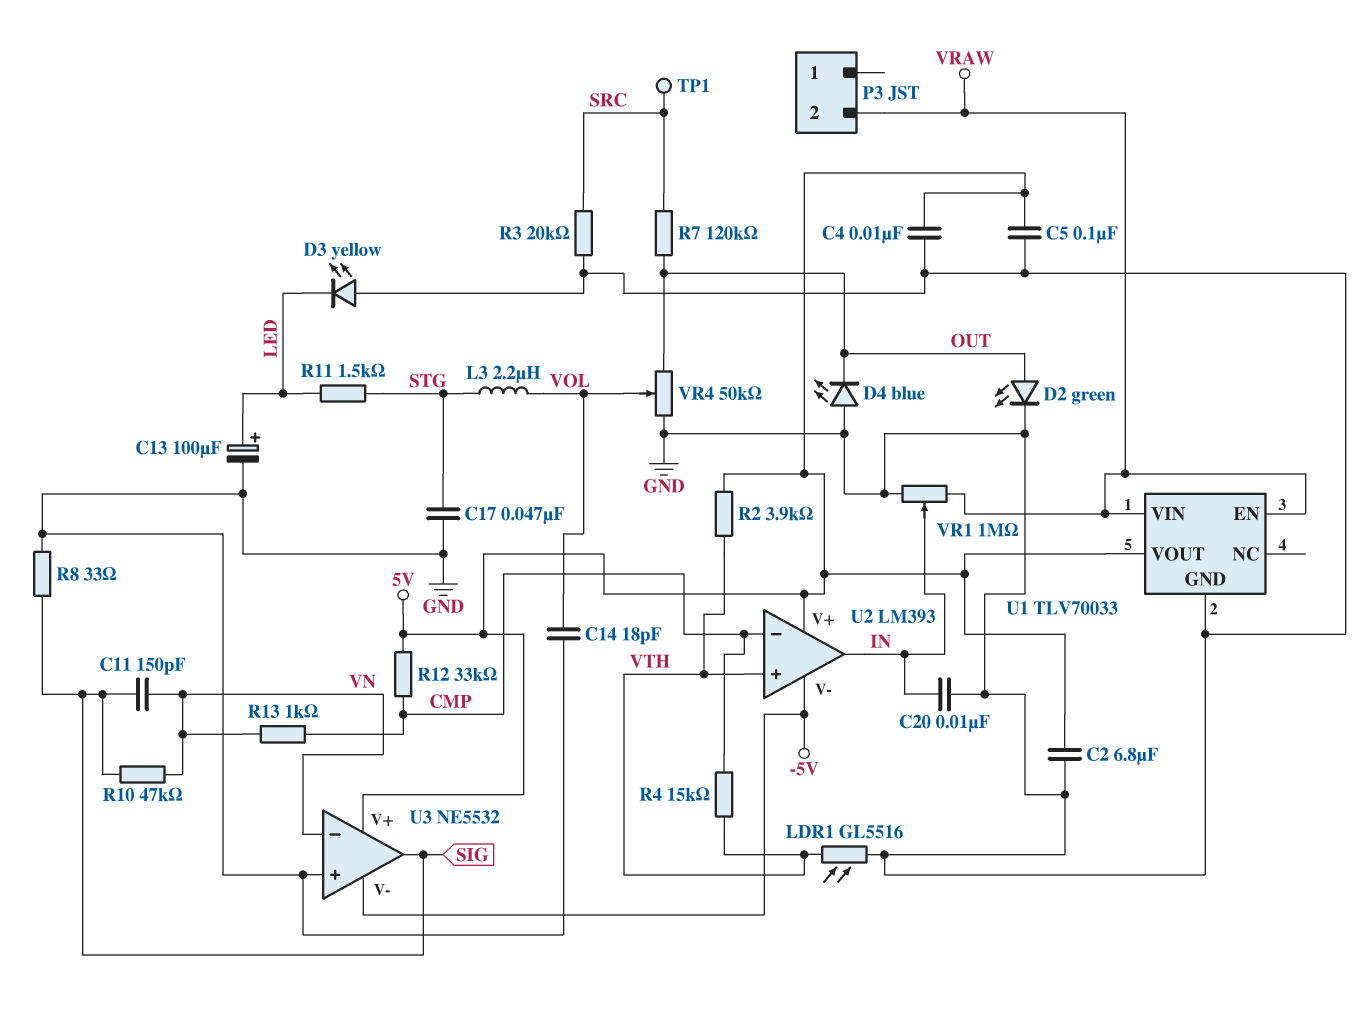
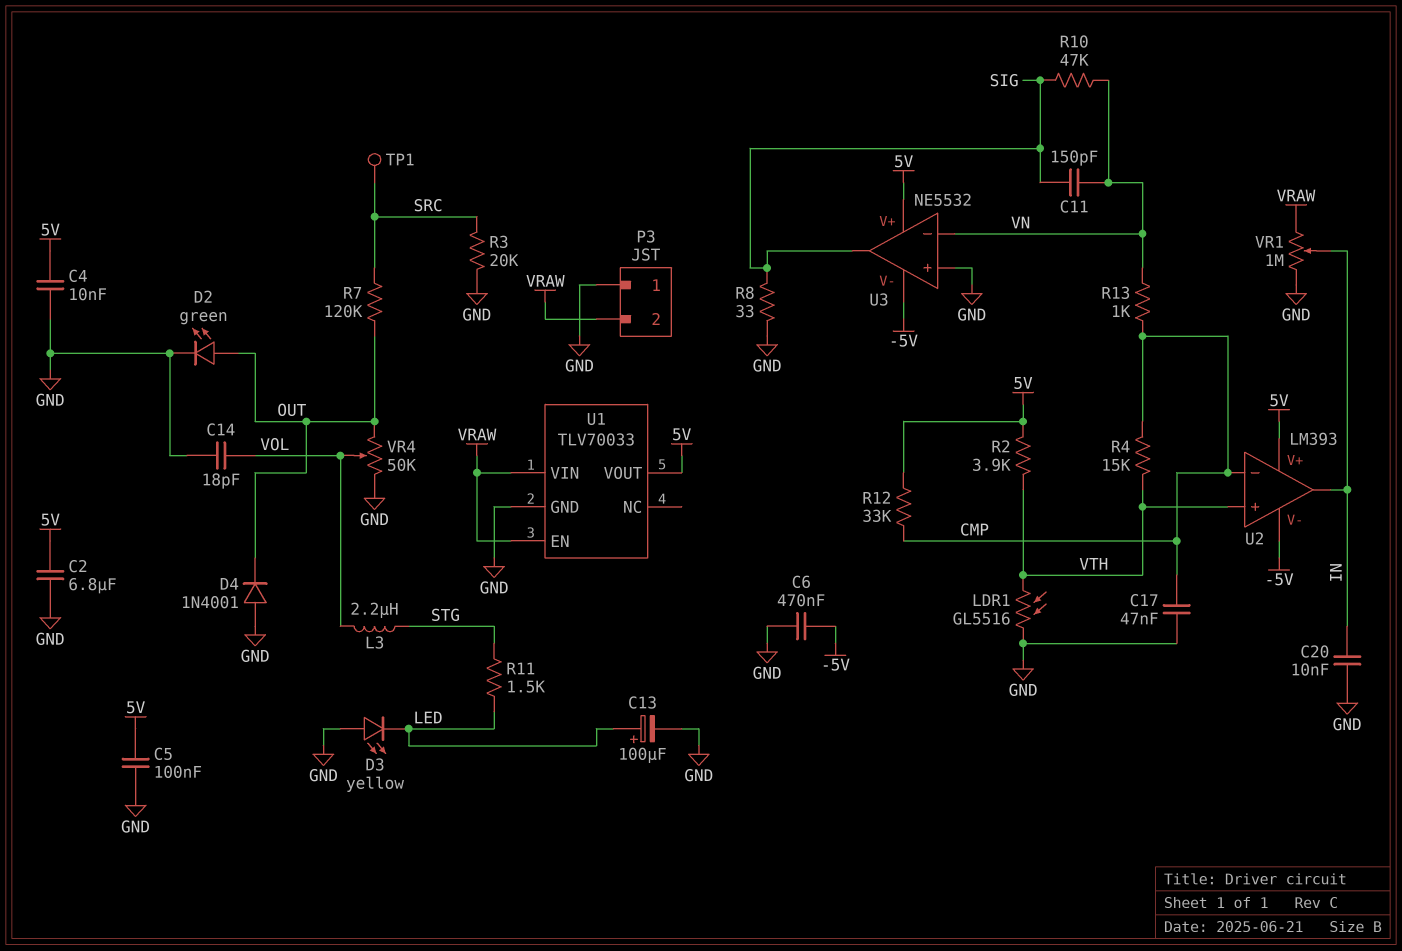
C6: none -> 470nF (-5V, GND)
C17: 47nF (GND, STG) -> 47nF (CMP, GND)
D4: LED blue (A GND, K OUT) -> diode 1N4001 (A GND, K OUT)
P3 pin 1: none -> GND

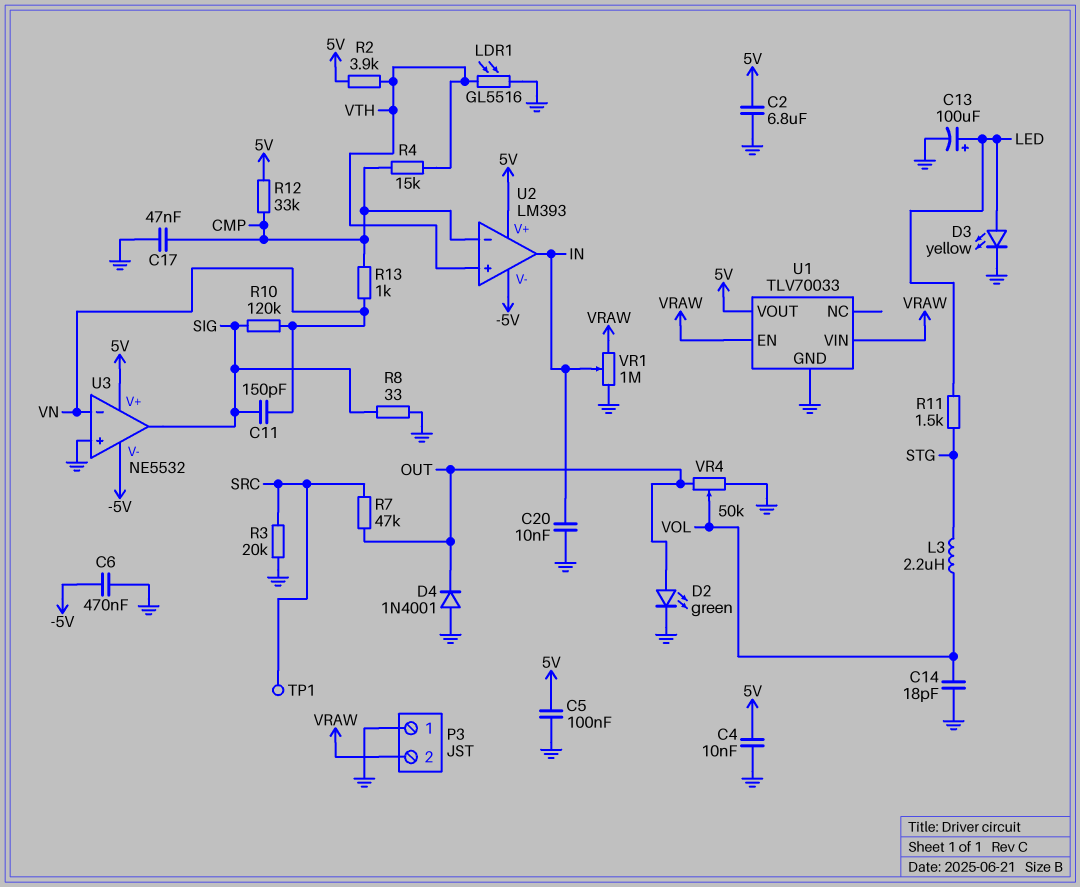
D3: LED yellow (A GND, K LED) -> LED yellow (A LED, K GND)
R7: 120k (OUT, SRC) -> 47k (OUT, SRC)
R10: 47k (SIG, VN) -> 120k (SIG, VN)

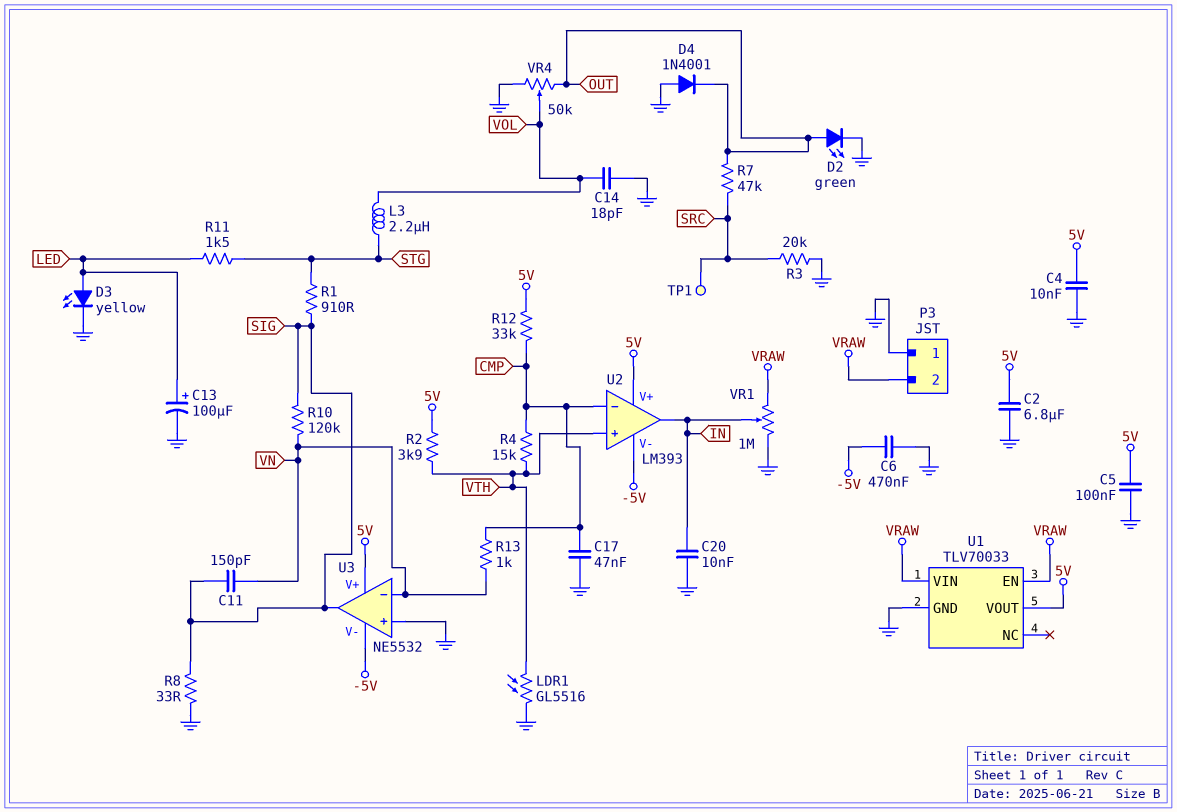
R1: none -> 910 (SIG, STG)

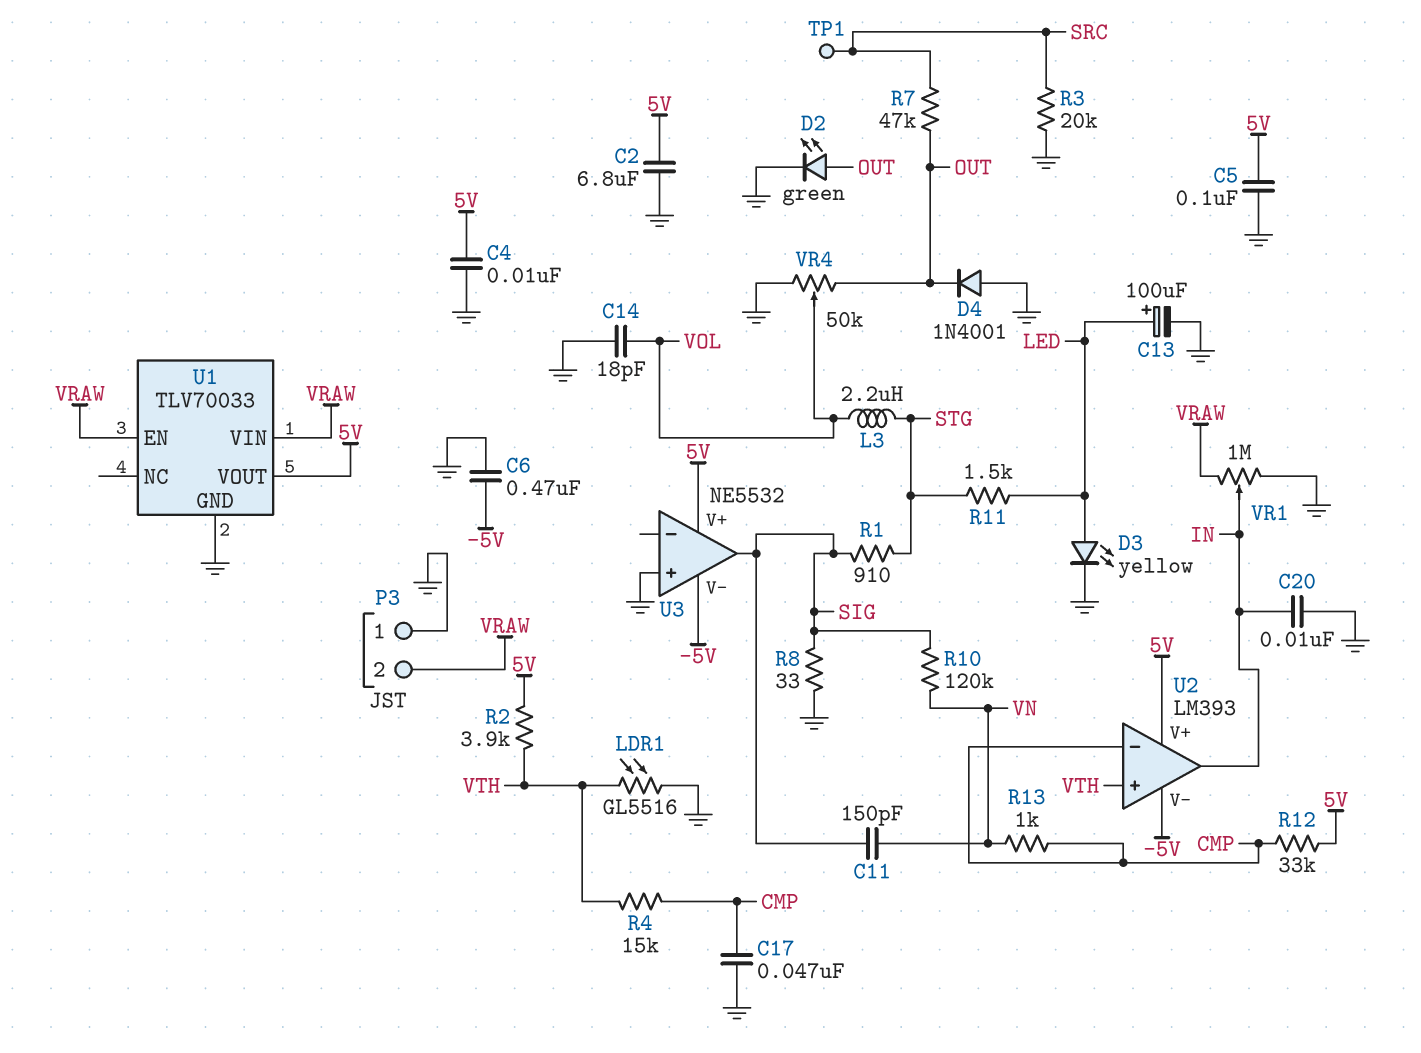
U3 pin in-: VN -> none

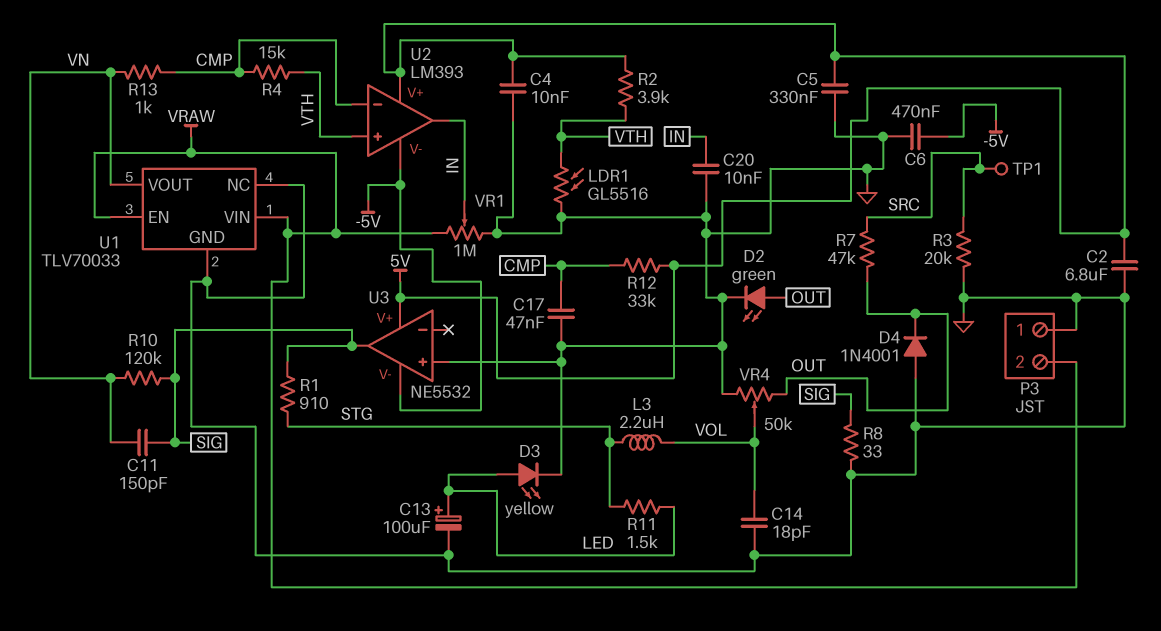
C5: 100nF (5V, GND) -> 330nF (5V, GND)
U1 pin NC: none -> GND
U1 pin VOUT: 5V -> VN

